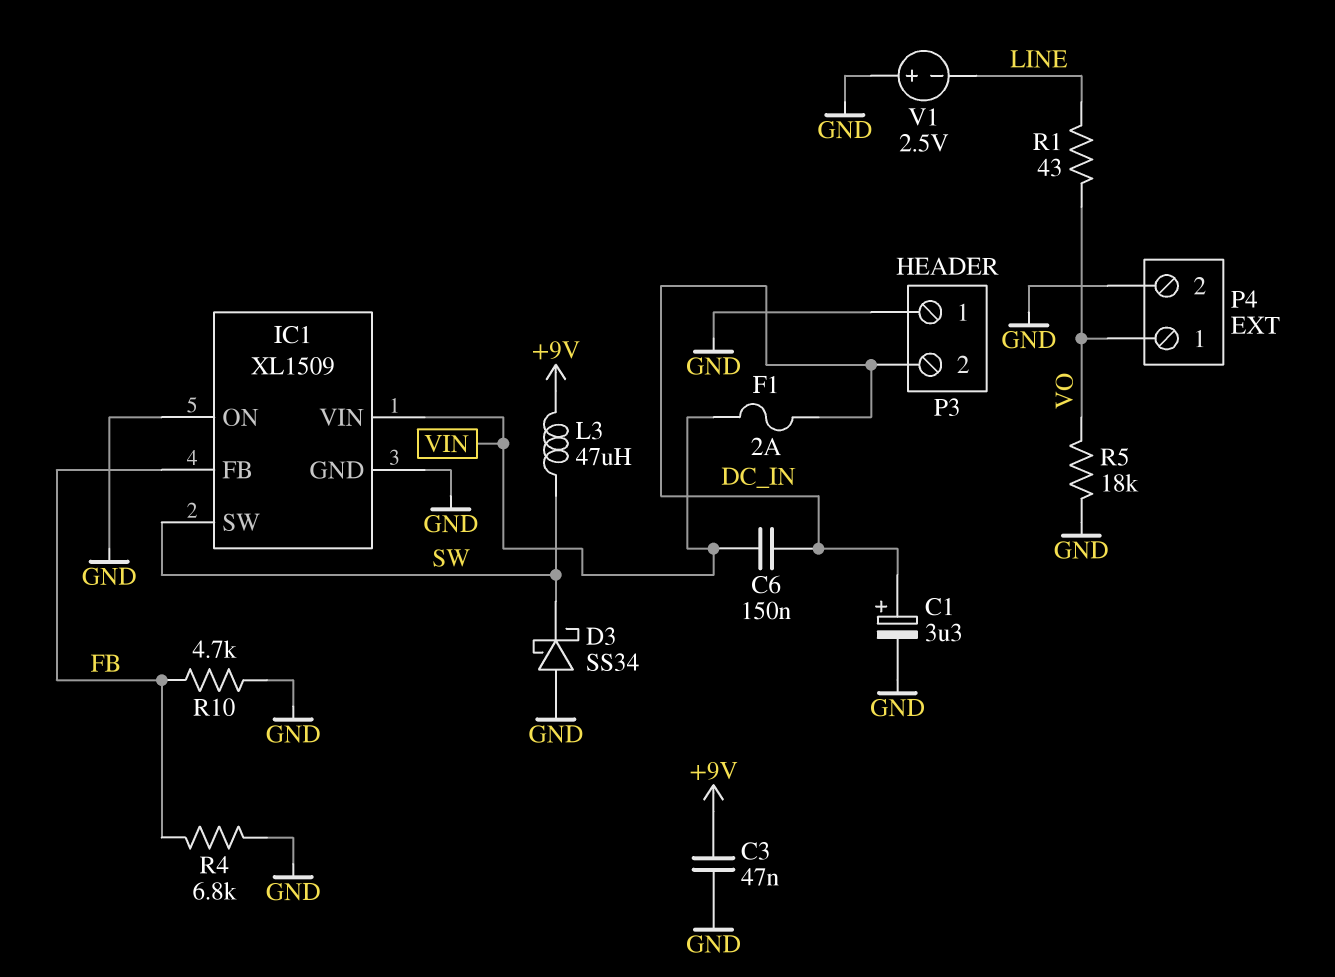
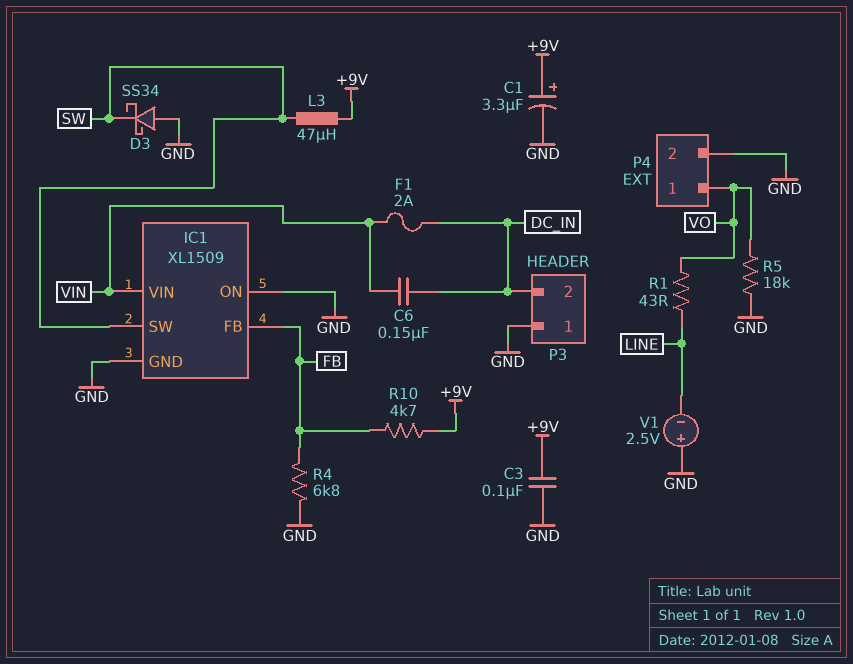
C1: 3.3uF (plus DC_IN, minus GND) -> 3.3uF (plus +9V, minus GND)
C3: 47nF (+9V, GND) -> 100nF (+9V, GND)
R10: 4.7k (FB, GND) -> 4.7k (+9V, FB)

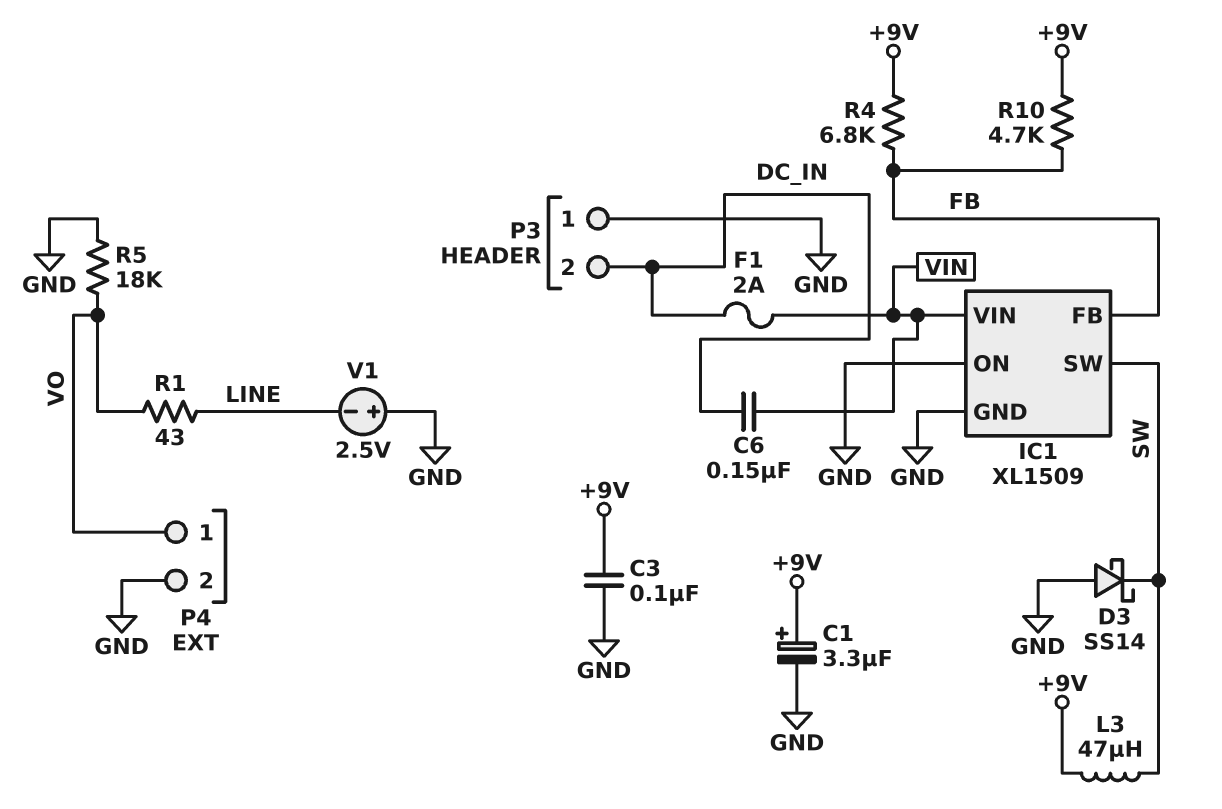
D3: schottky SS34 (A GND, K SW) -> schottky SS14 (A GND, K SW)
R4: 6.8k (FB, GND) -> 6.8k (+9V, FB)

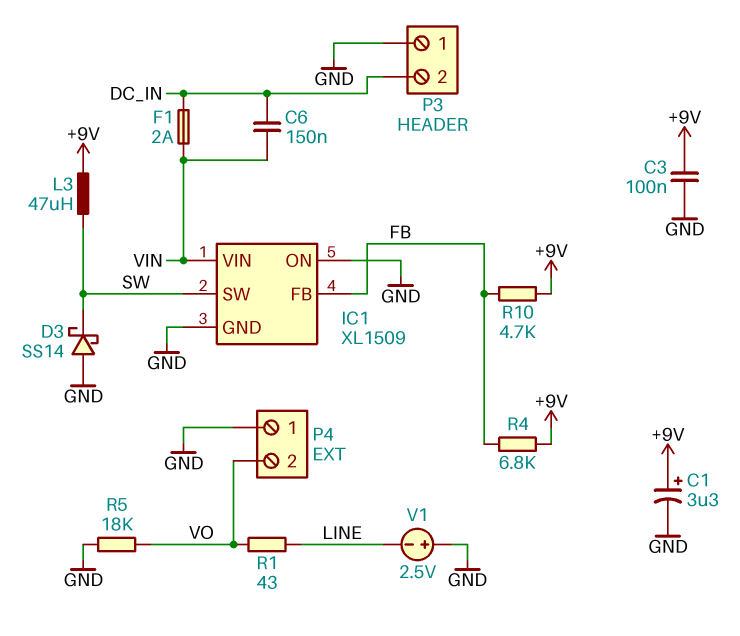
P4 pin 1: VO -> GND
P4 pin 2: GND -> VO

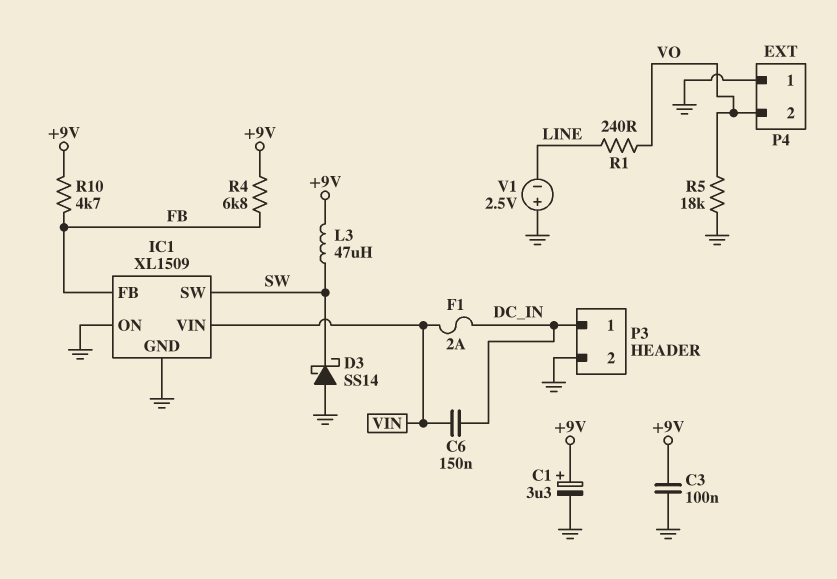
P3 pin 1: GND -> DC_IN
P3 pin 2: DC_IN -> GND
R1: 43 (LINE, VO) -> 240 (LINE, VO)

